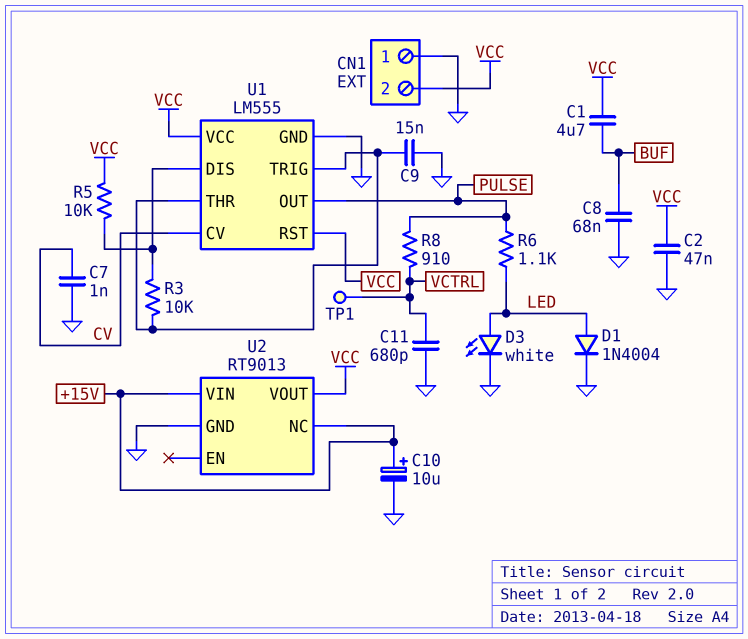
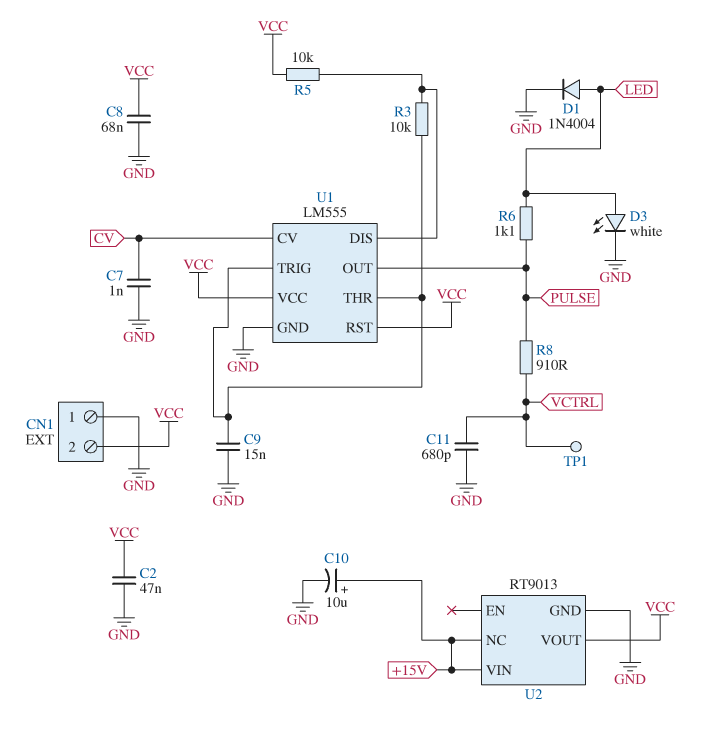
C1: 4.7uF (BUF, VCC) -> none
C8: 68nF (BUF, GND) -> 68nF (GND, VCC)

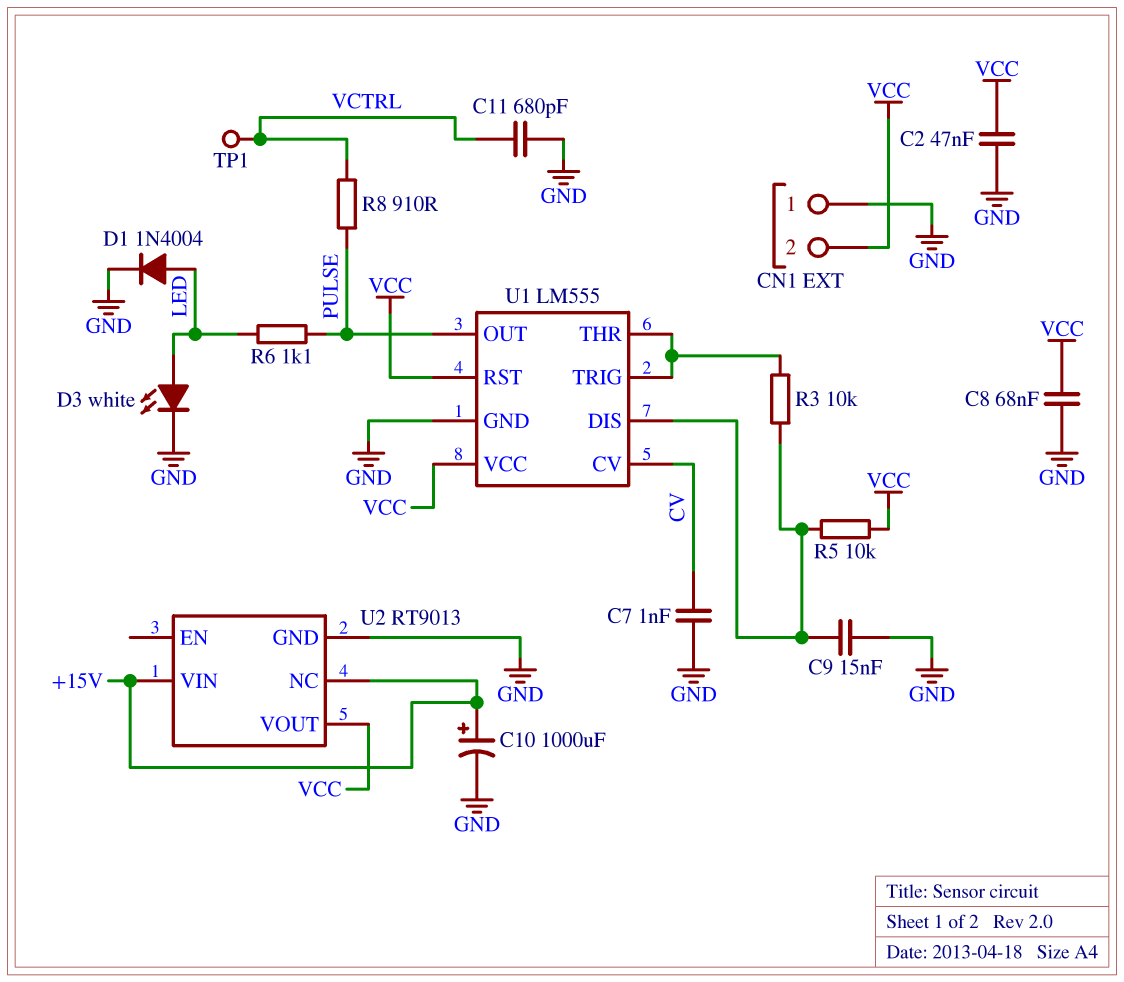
C9: 15nF (GND, U1/THR) -> 15nF (GND, U1/DIS)
C10: 10uF (plus +15V, minus GND) -> 1000uF (plus +15V, minus GND)

